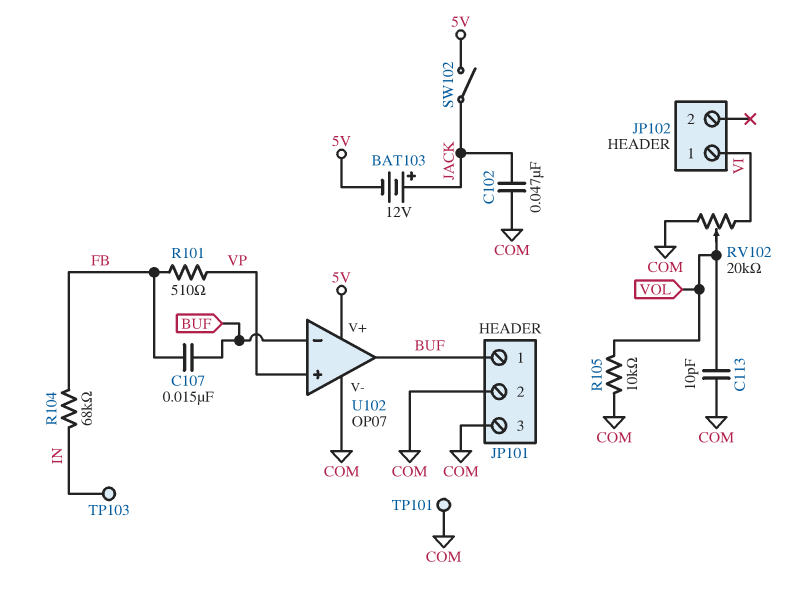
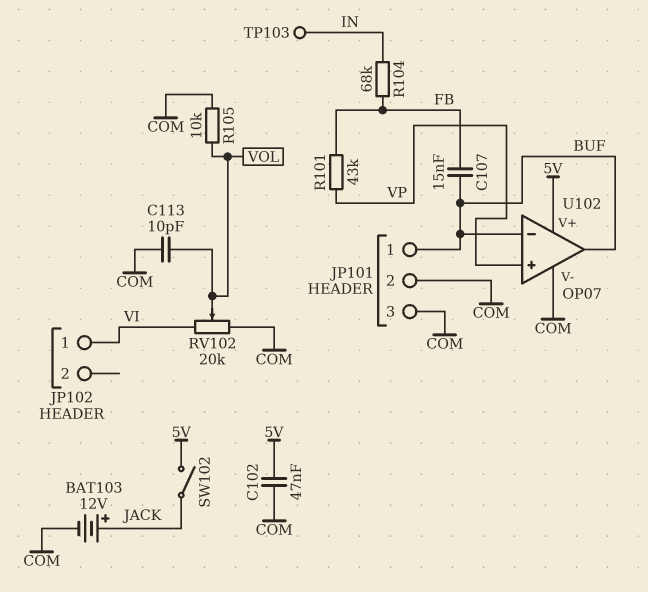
BAT103: 12V (plus JACK, minus 5V) -> 12V (plus JACK, minus COM)
C102: 47nF (COM, JACK) -> 47nF (5V, COM)
R101: 510 (FB, VP) -> 43k (FB, VP)
TP101: test point (COM) -> none

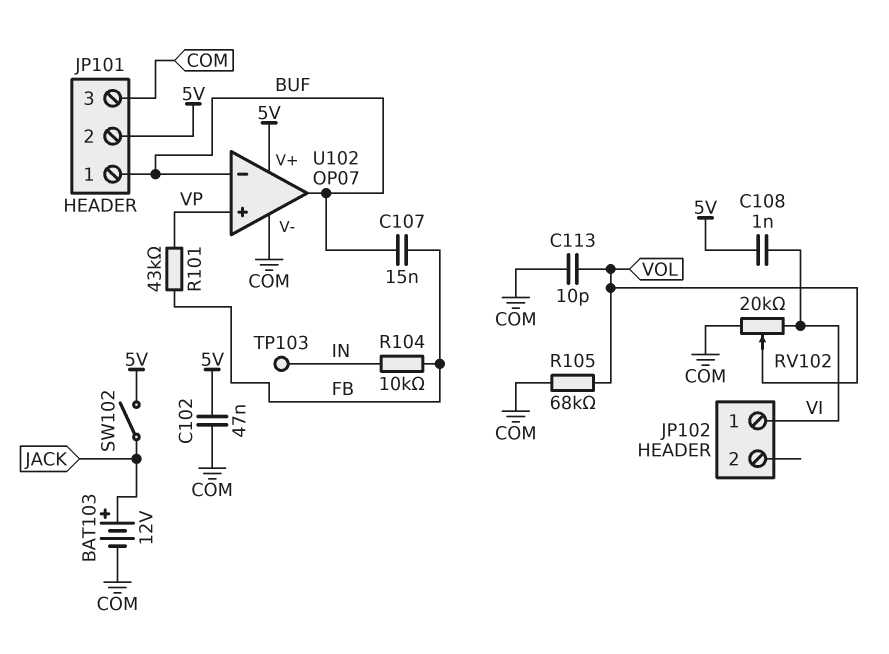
C108: none -> 1nF (5V, VI)
JP101 pin 2: COM -> 5V
R104: 68k (FB, IN) -> 10k (FB, IN)
R105: 10k (COM, VOL) -> 68k (COM, VOL)

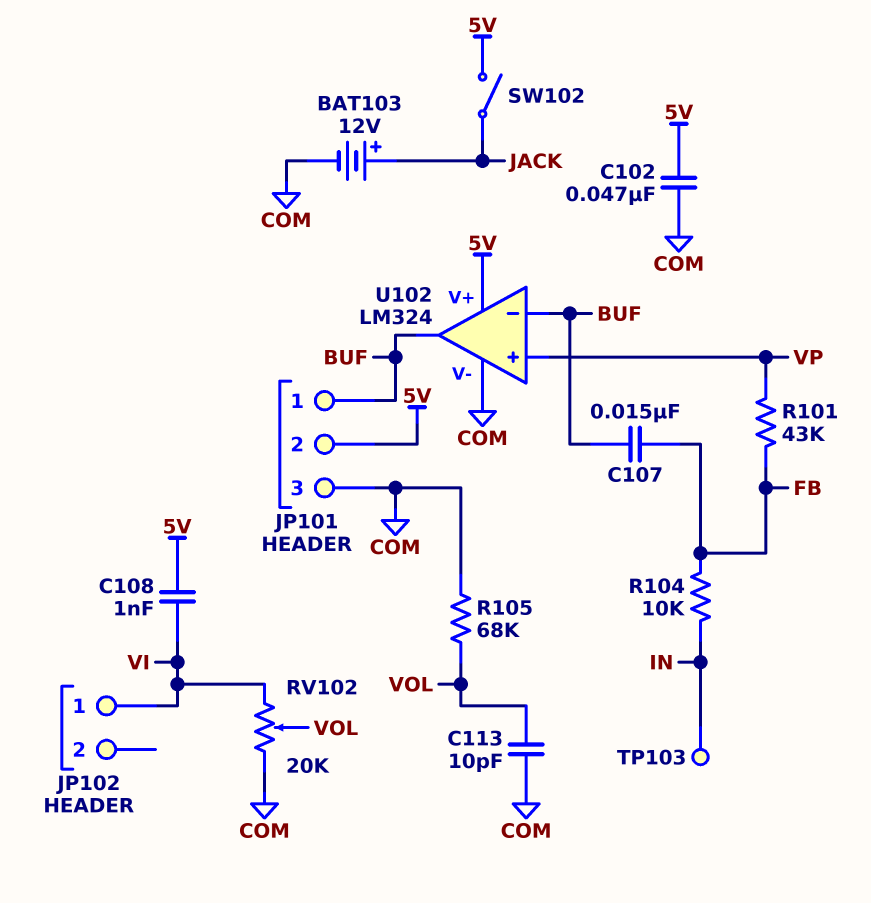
U102: OP07 -> LM324

